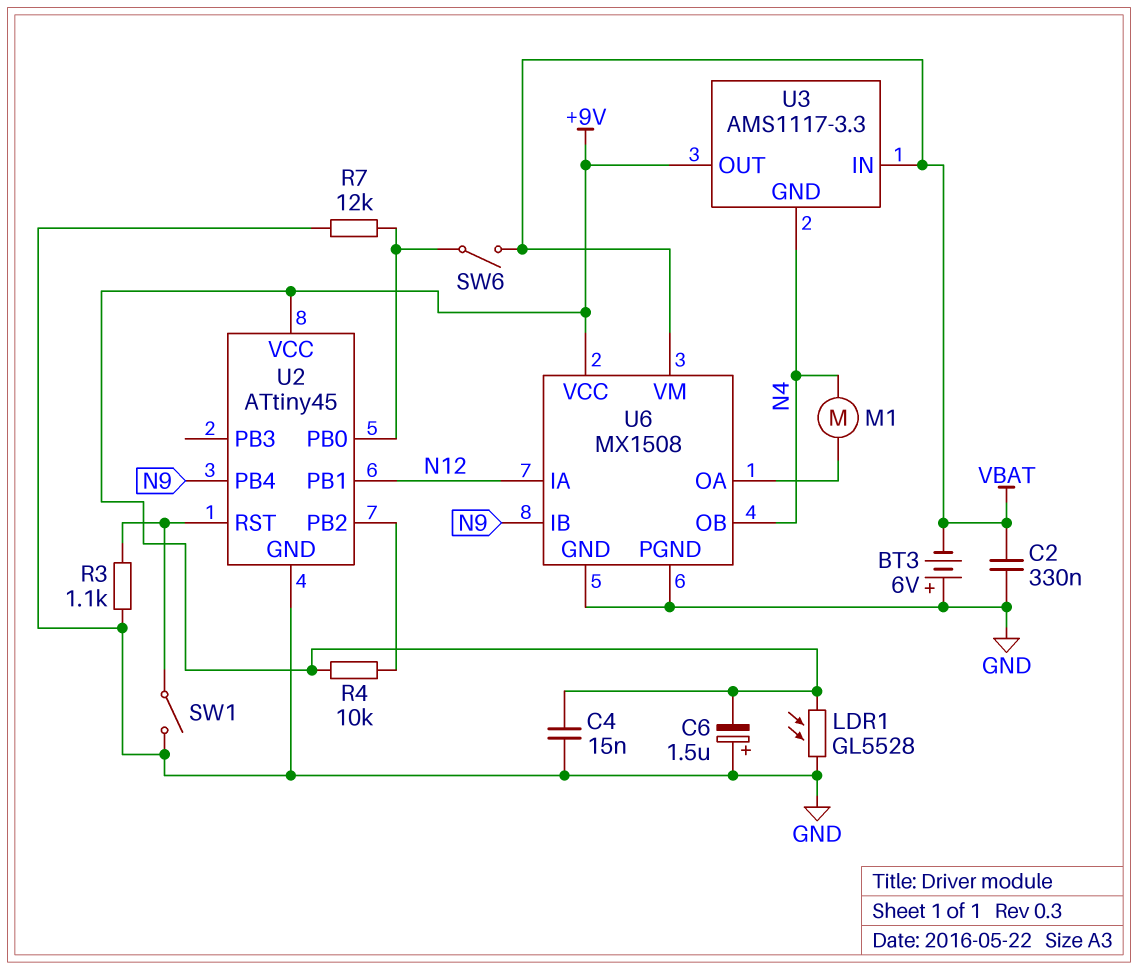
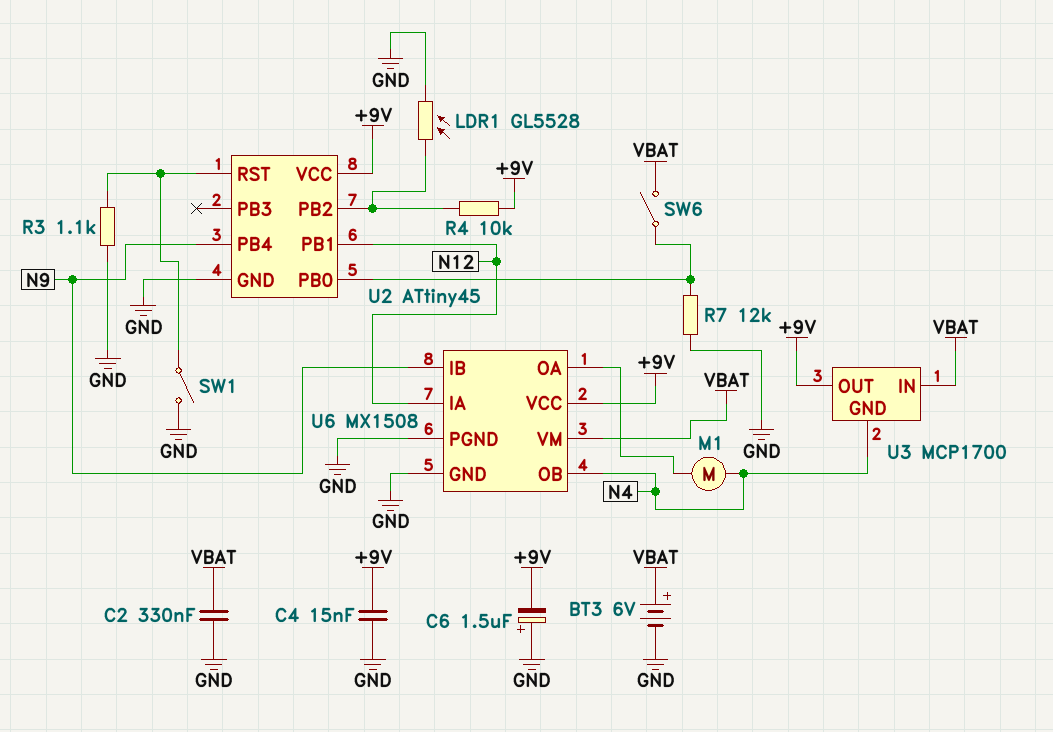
BT3: 6V (plus GND, minus VBAT) -> 6V (plus VBAT, minus GND)
LDR1: GL5528 (+9V, GND) -> GL5528 (GND, U2/PB2)
U3: AMS1117-3.3 -> MCP1700

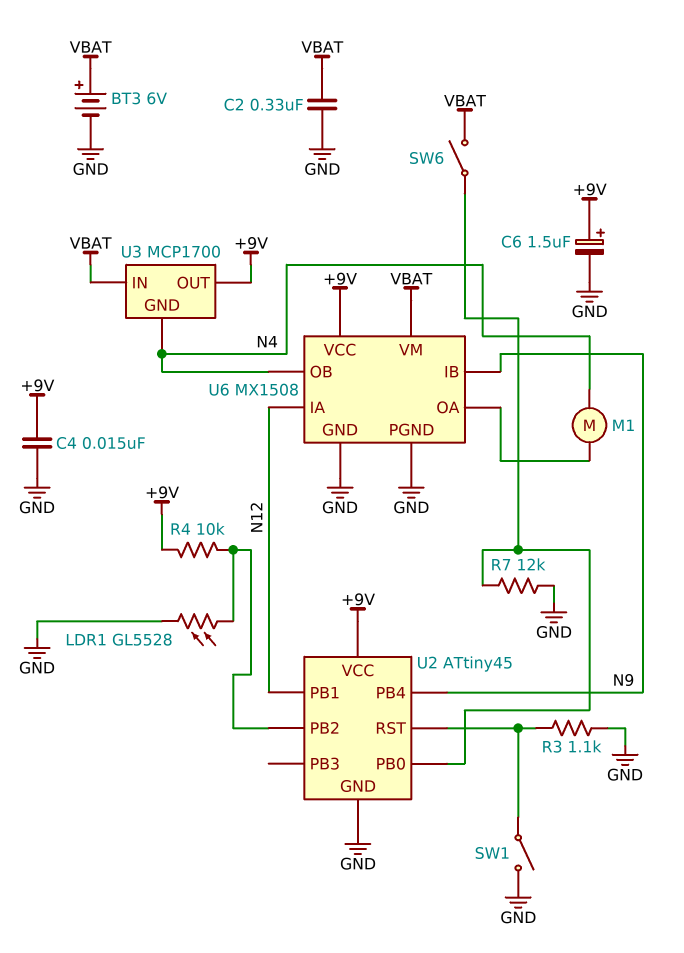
C6: 1.5uF (plus GND, minus +9V) -> 1.5uF (plus +9V, minus GND)

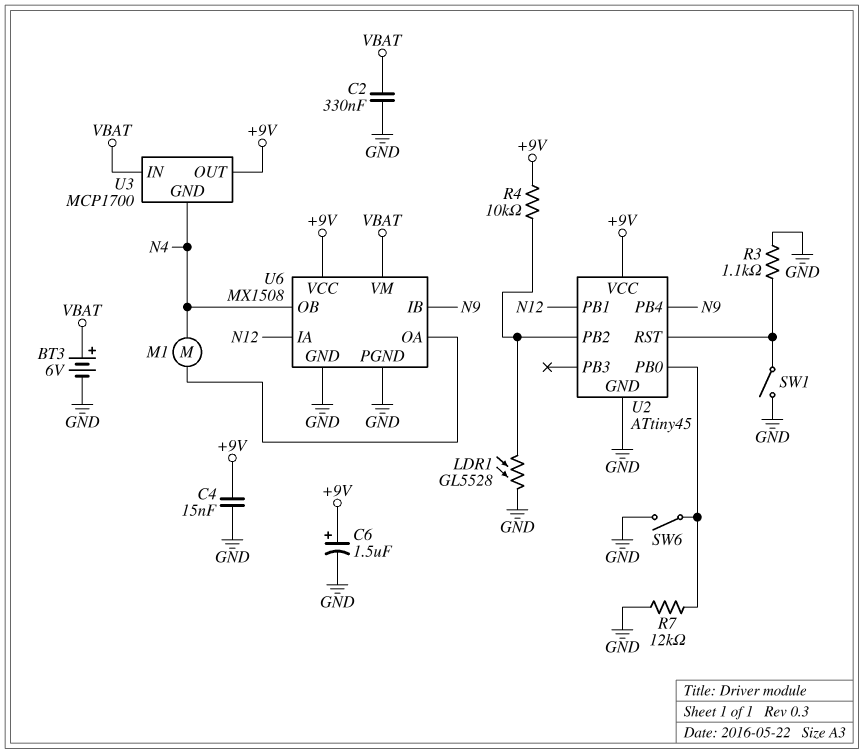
SW6: switch (U2/PB0, VBAT) -> switch (GND, U2/PB0)

